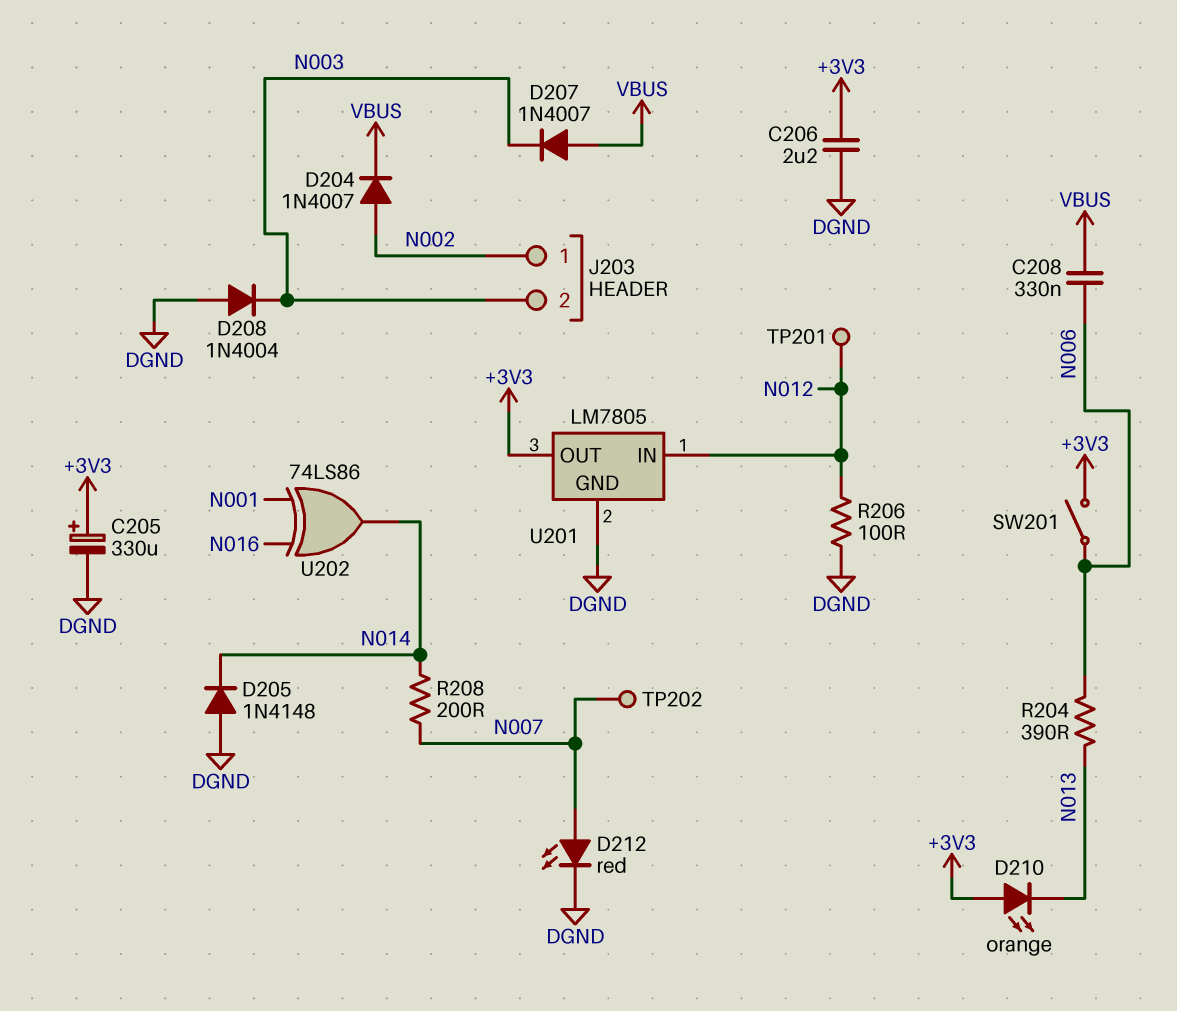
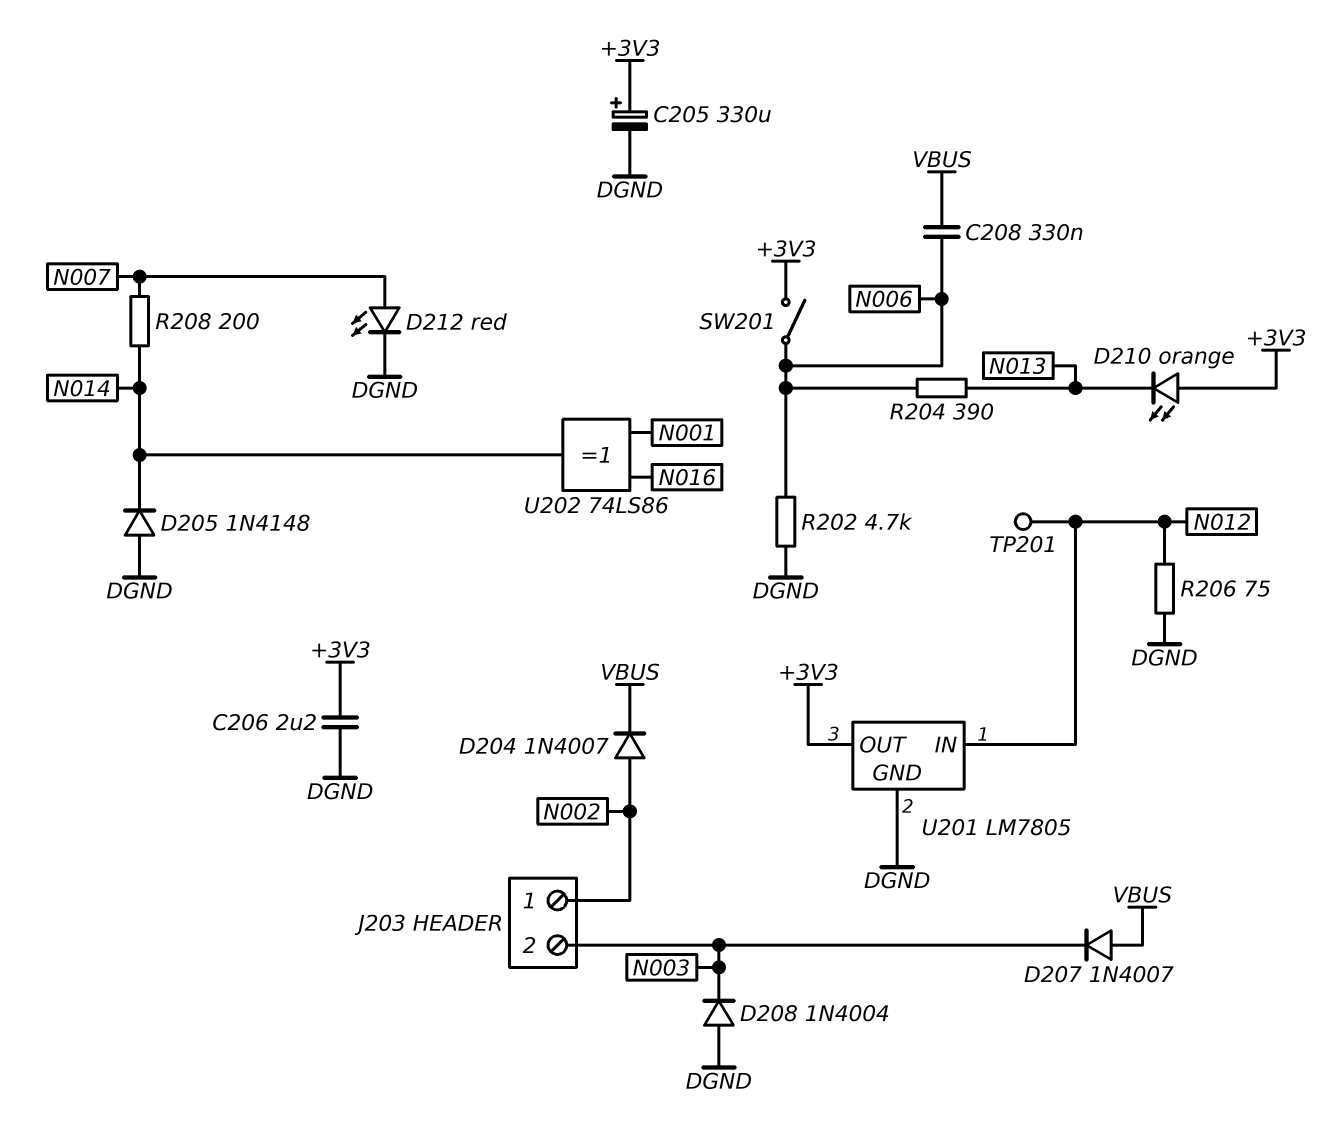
R202: none -> 4.7k (DGND, N006)
R206: 100 (DGND, N012) -> 75 (DGND, N012)
TP202: test point (N007) -> none

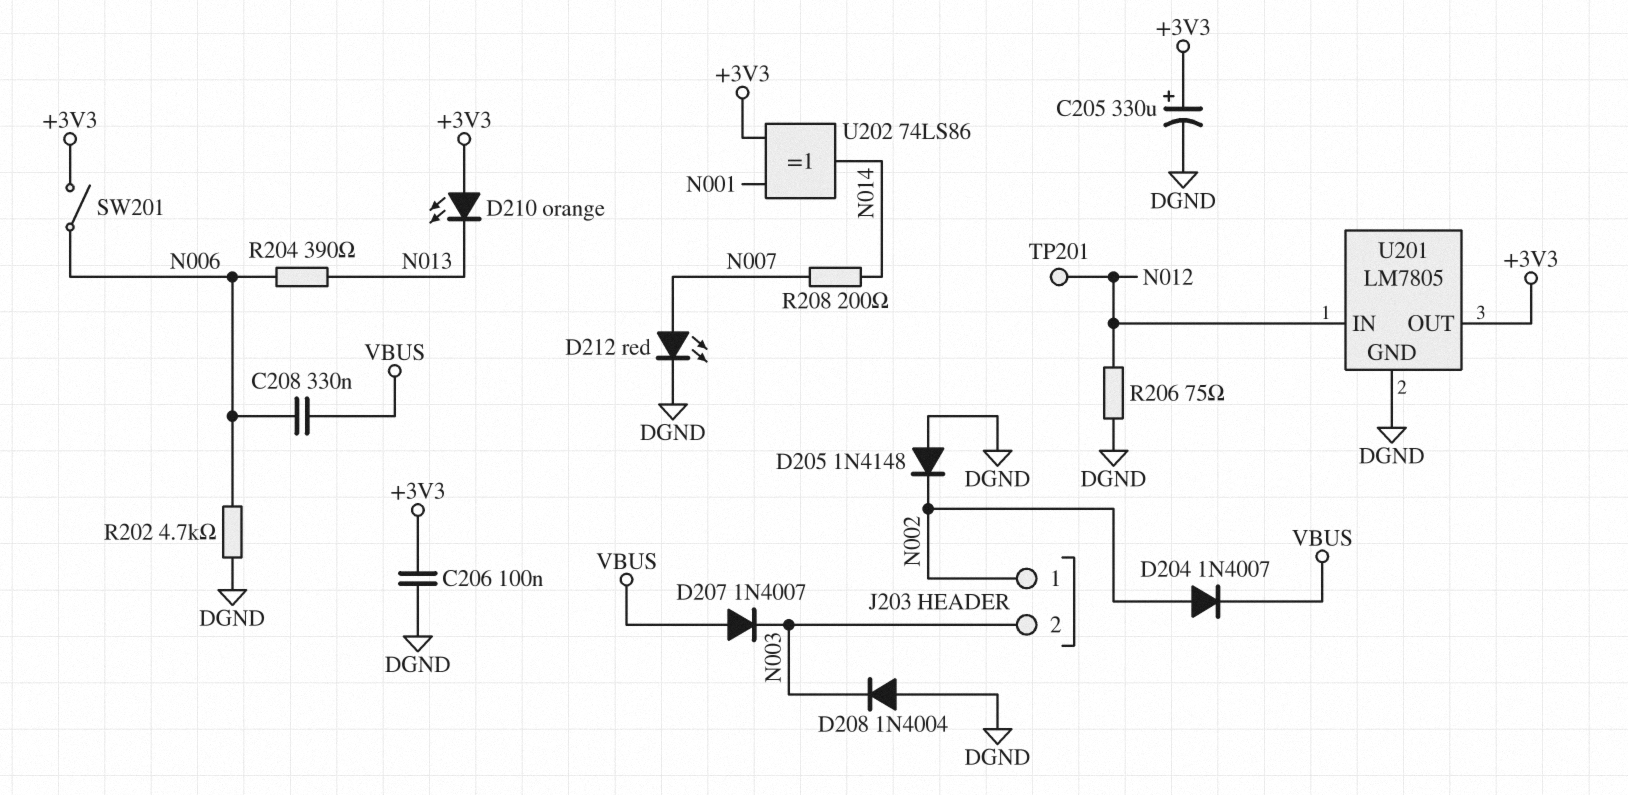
C206: 2.2uF (+3V3, DGND) -> 100nF (+3V3, DGND)
D205: diode 1N4148 (A DGND, K N014) -> diode 1N4148 (A DGND, K N002)
U202: XOR 74LS86 (in N001, in N016, out N014) -> XOR 74LS86 (in +3V3, in N001, out N014)

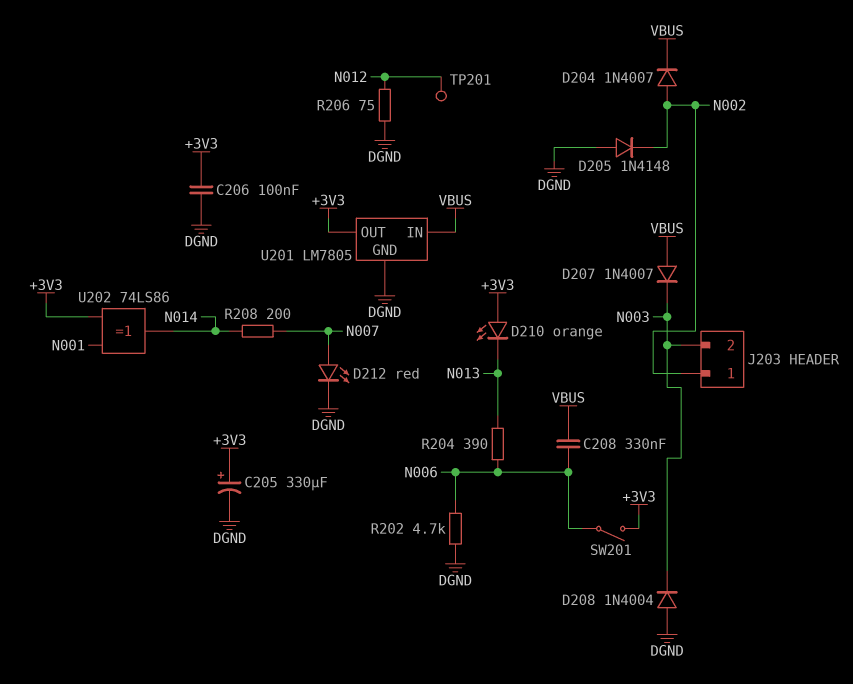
U201 pin IN: N012 -> VBUS

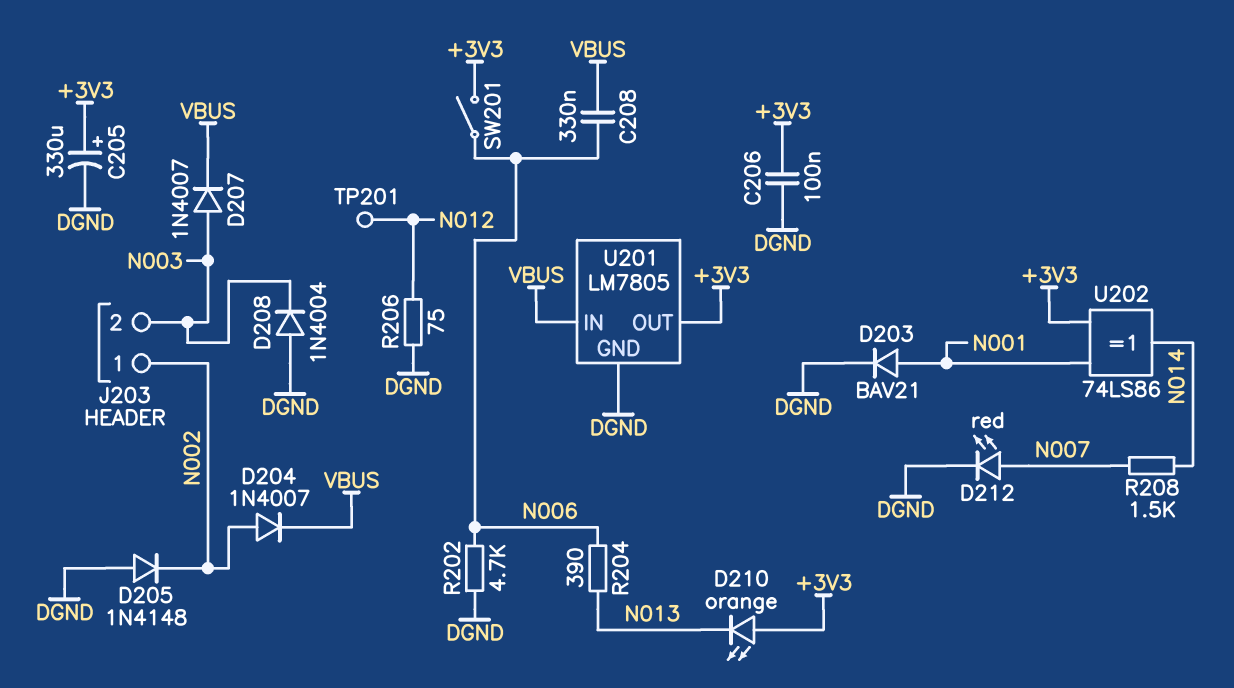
D203: none -> diode BAV21 (A N001, K DGND)
D207: diode 1N4007 (A VBUS, K N003) -> diode 1N4007 (A N003, K VBUS)
R208: 200 (N007, N014) -> 1.5k (N007, N014)

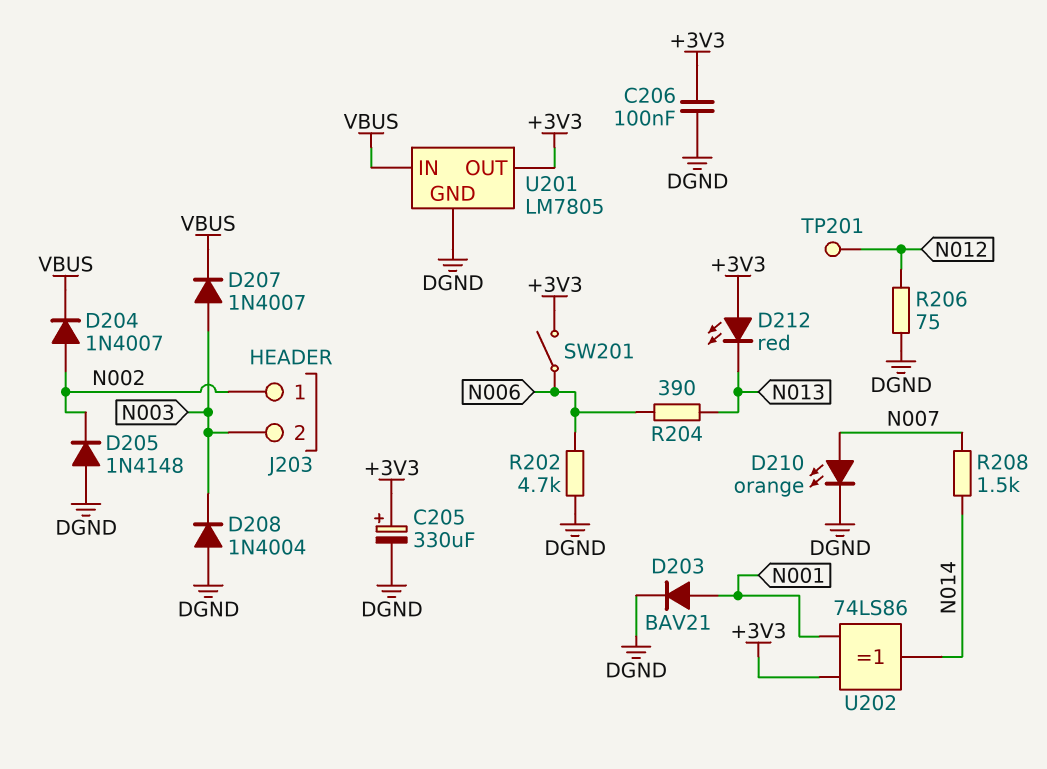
C208: 330nF (N006, VBUS) -> none
D210: LED orange (A +3V3, K N013) -> LED orange (A N007, K DGND)
D212: LED red (A N007, K DGND) -> LED red (A +3V3, K N013)

